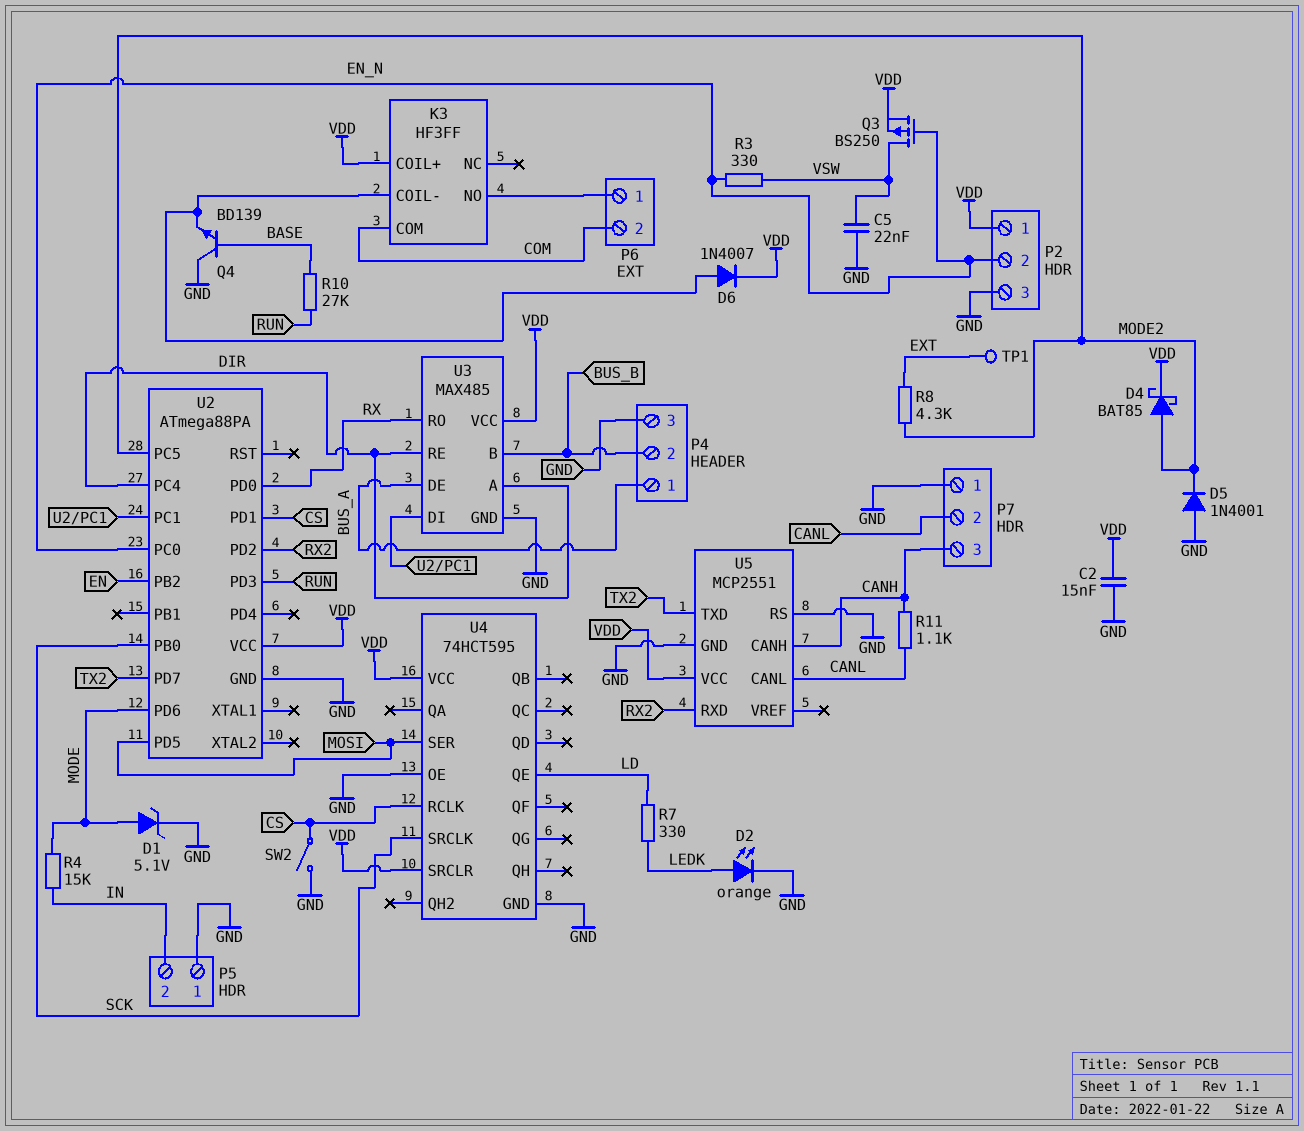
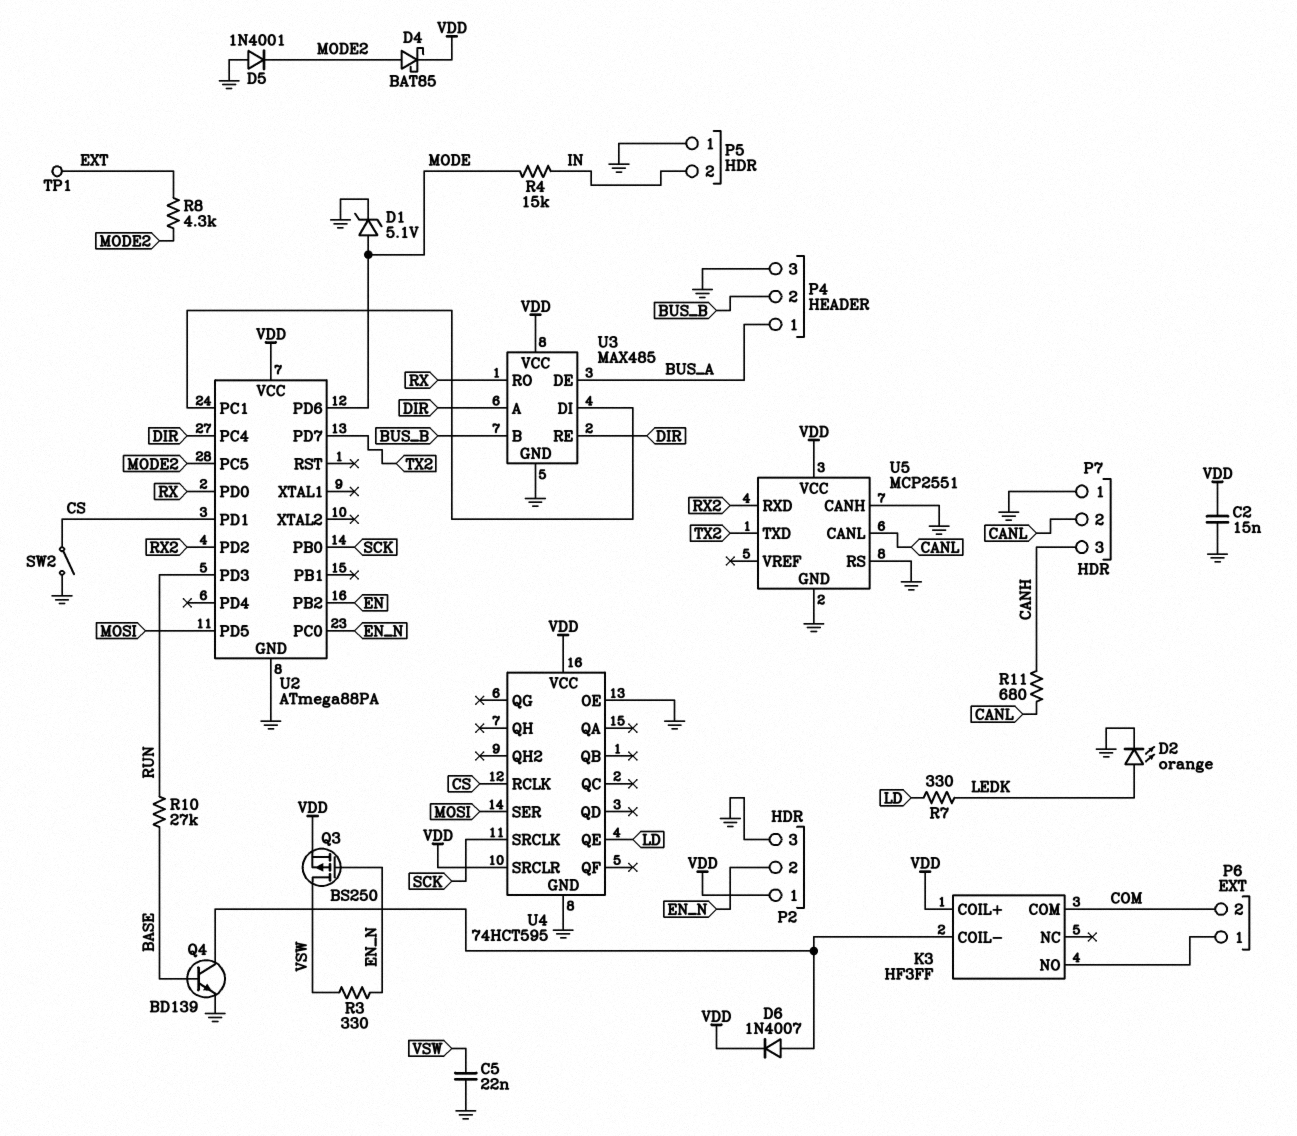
Q4: NPN BD139 (B BASE, C GND, E K3/COIL-) -> NPN BD139 (B BASE, C K3/COIL-, E GND)
R11: 1.1k (CANH, CANL) -> 680 (CANH, CANL)
U5 pin CANH: CANH -> GND

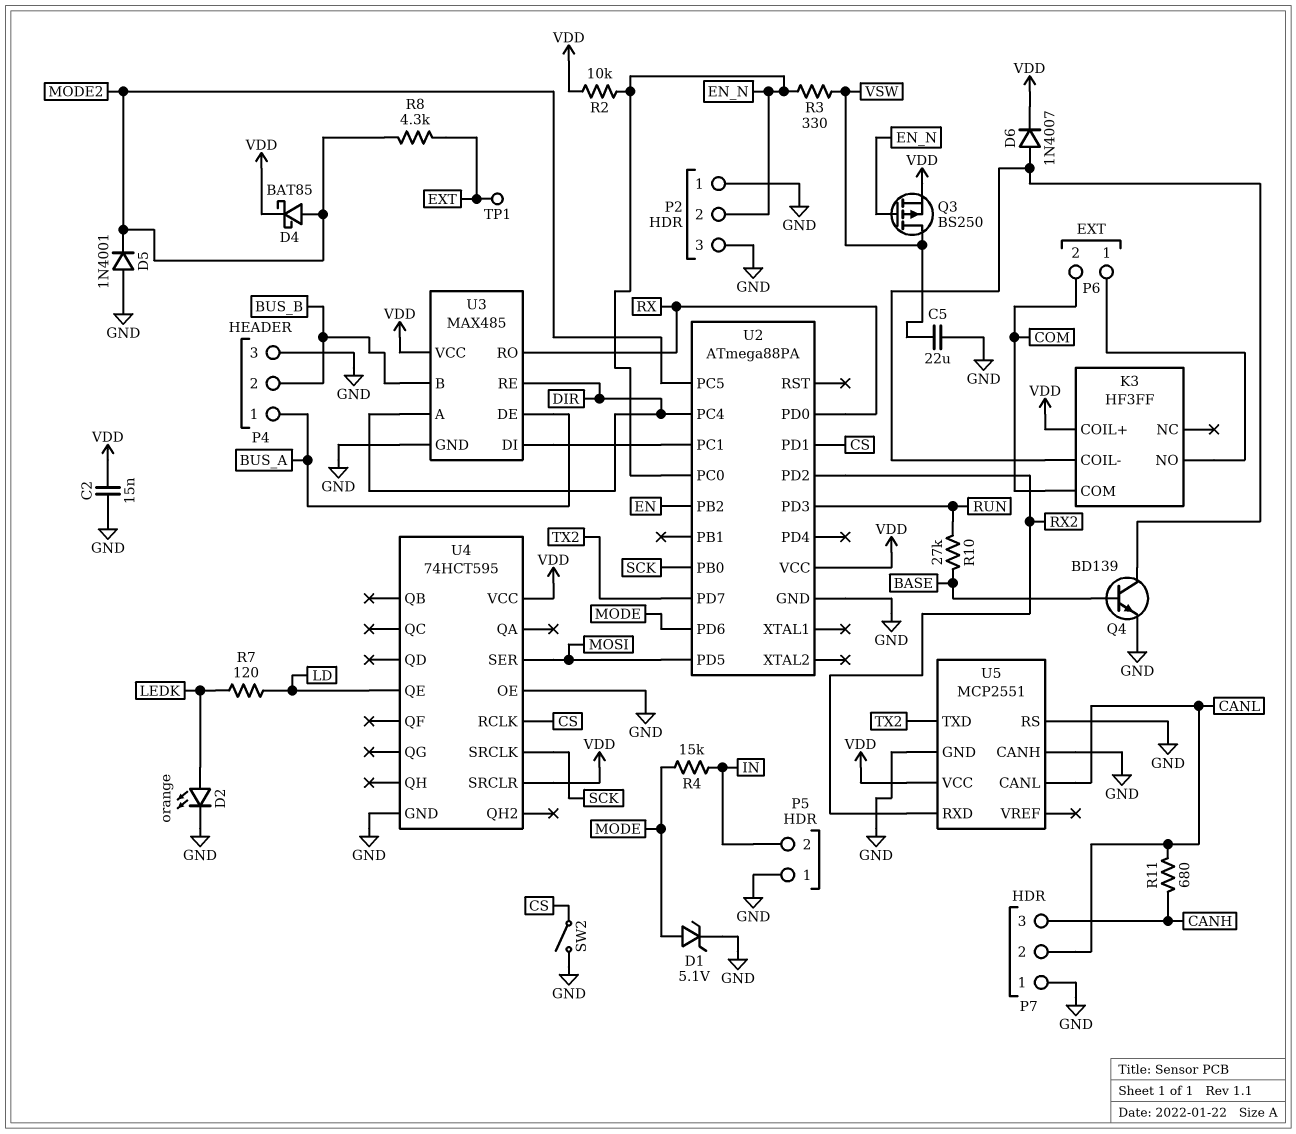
C5: 22nF (GND, VSW) -> 22uF (GND, VSW)
P2 pin 1: VDD -> GND
R2: none -> 10k (EN_N, VDD)
R7: 330 (LD, LEDK) -> 120 (LD, LEDK)

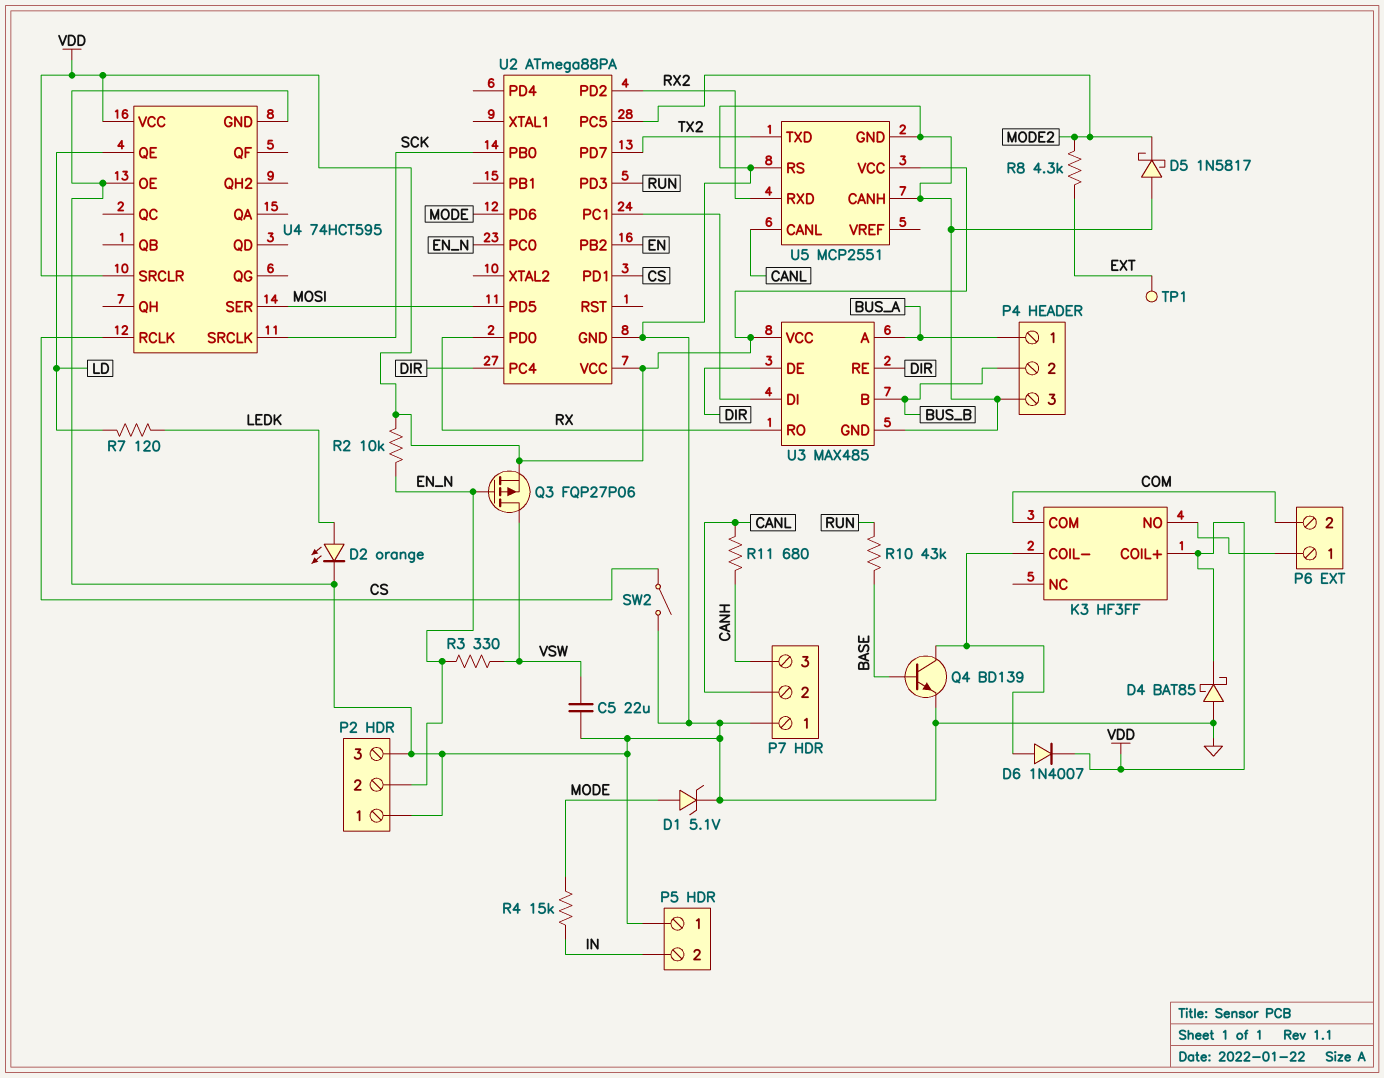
C2: 15nF (GND, VDD) -> none
D4: schottky BAT85 (A MODE2, K VDD) -> schottky BAT85 (A GND, K VDD)
D5: diode 1N4001 (A GND, K MODE2) -> schottky 1N5817 (A GND, K MODE2)
Q3: PMOS BS250 (G EN_N, D VSW, S VDD) -> PMOS FQP27P06 (G EN_N, D VSW, S VDD)
R10: 27k (BASE, RUN) -> 43k (BASE, RUN)
U3 pin A: DIR -> BUS_A
U3 pin DE: BUS_A -> DIR

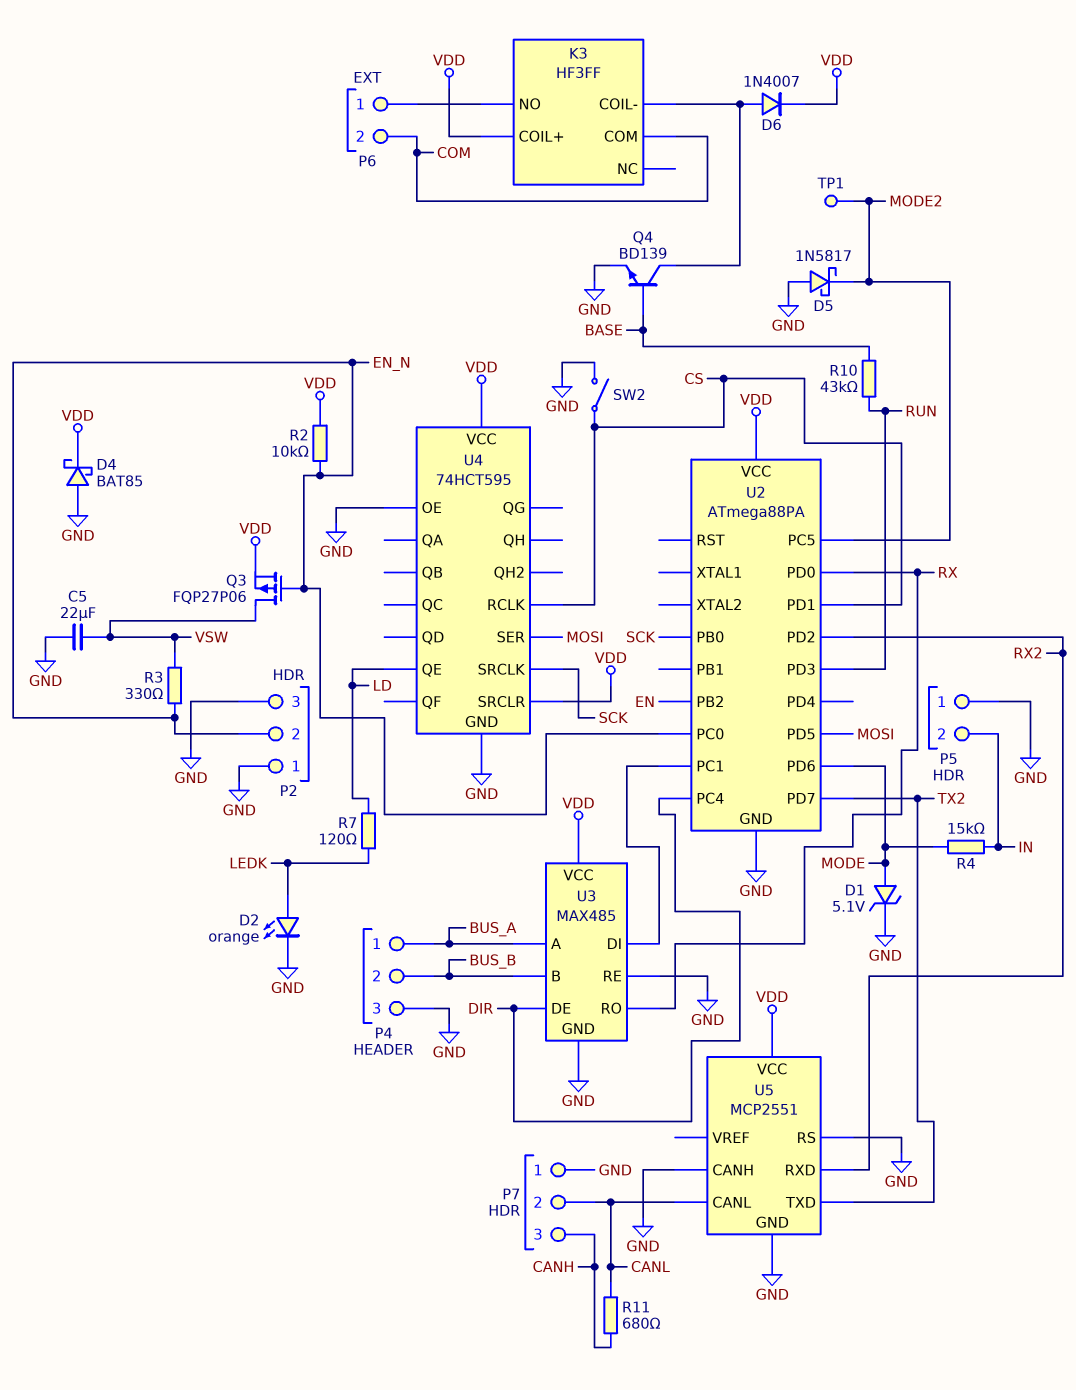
R8: 4.3k (EXT, MODE2) -> none
TP1: test point (EXT) -> test point (MODE2)
U3 pin RE: DIR -> GND

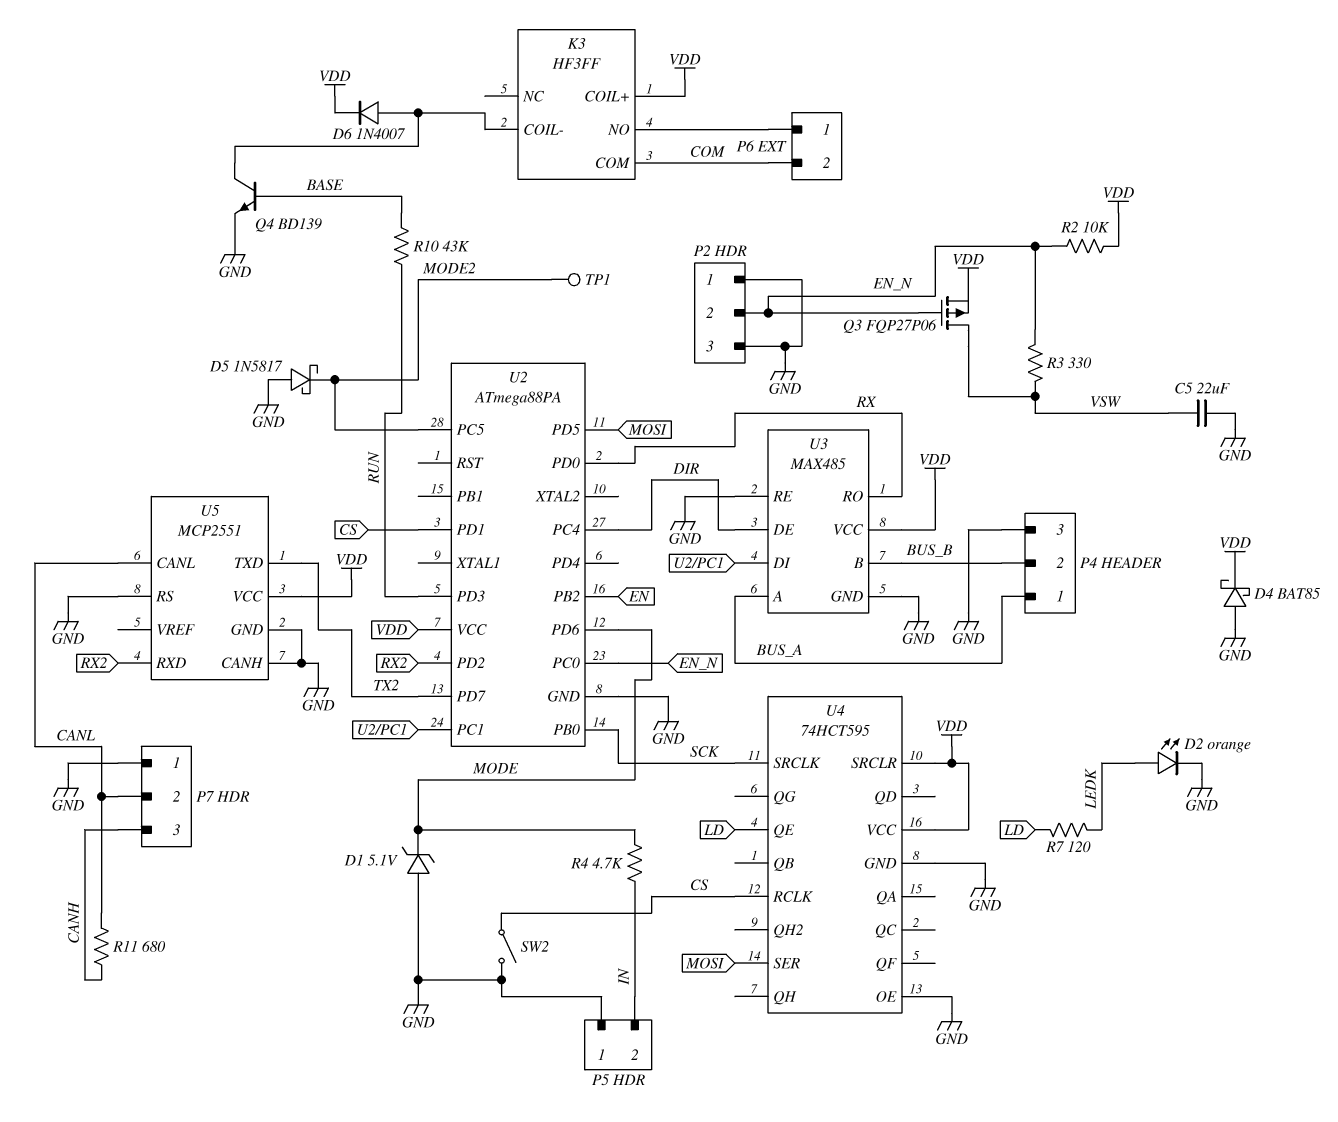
D1: zener 5.1V (A MODE, K GND) -> zener 5.1V (A GND, K MODE)
R4: 15k (IN, MODE) -> 4.7k (IN, MODE)

